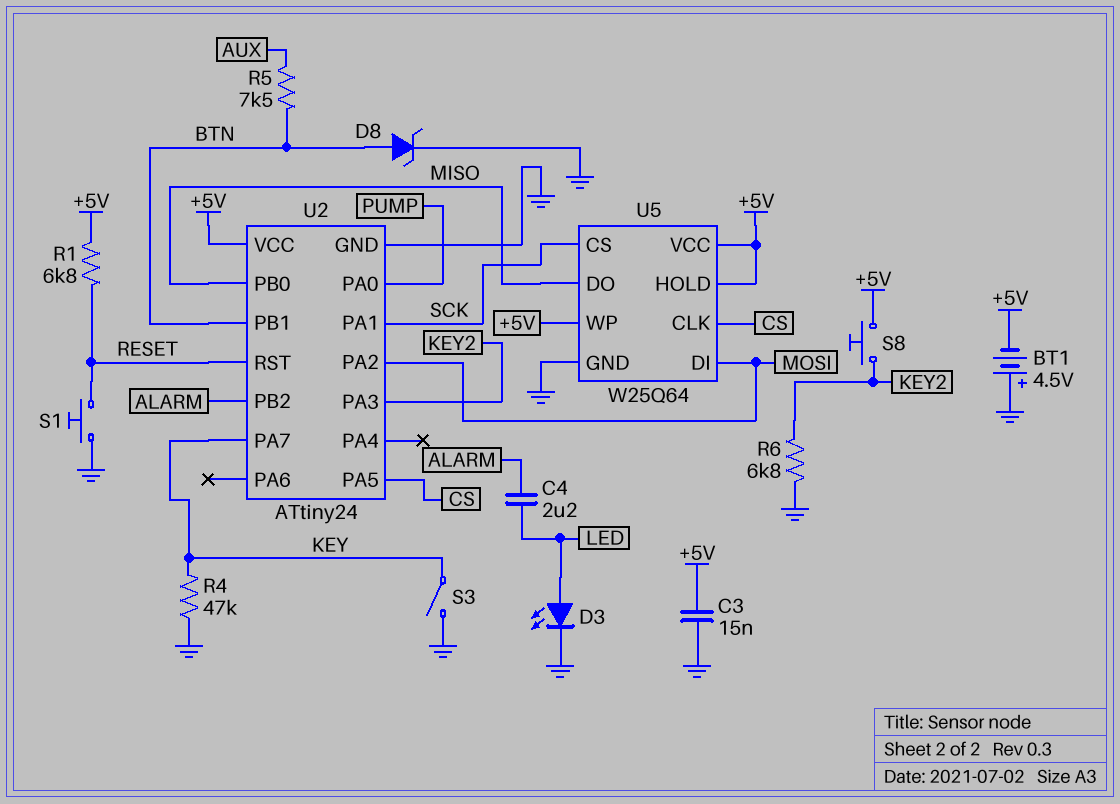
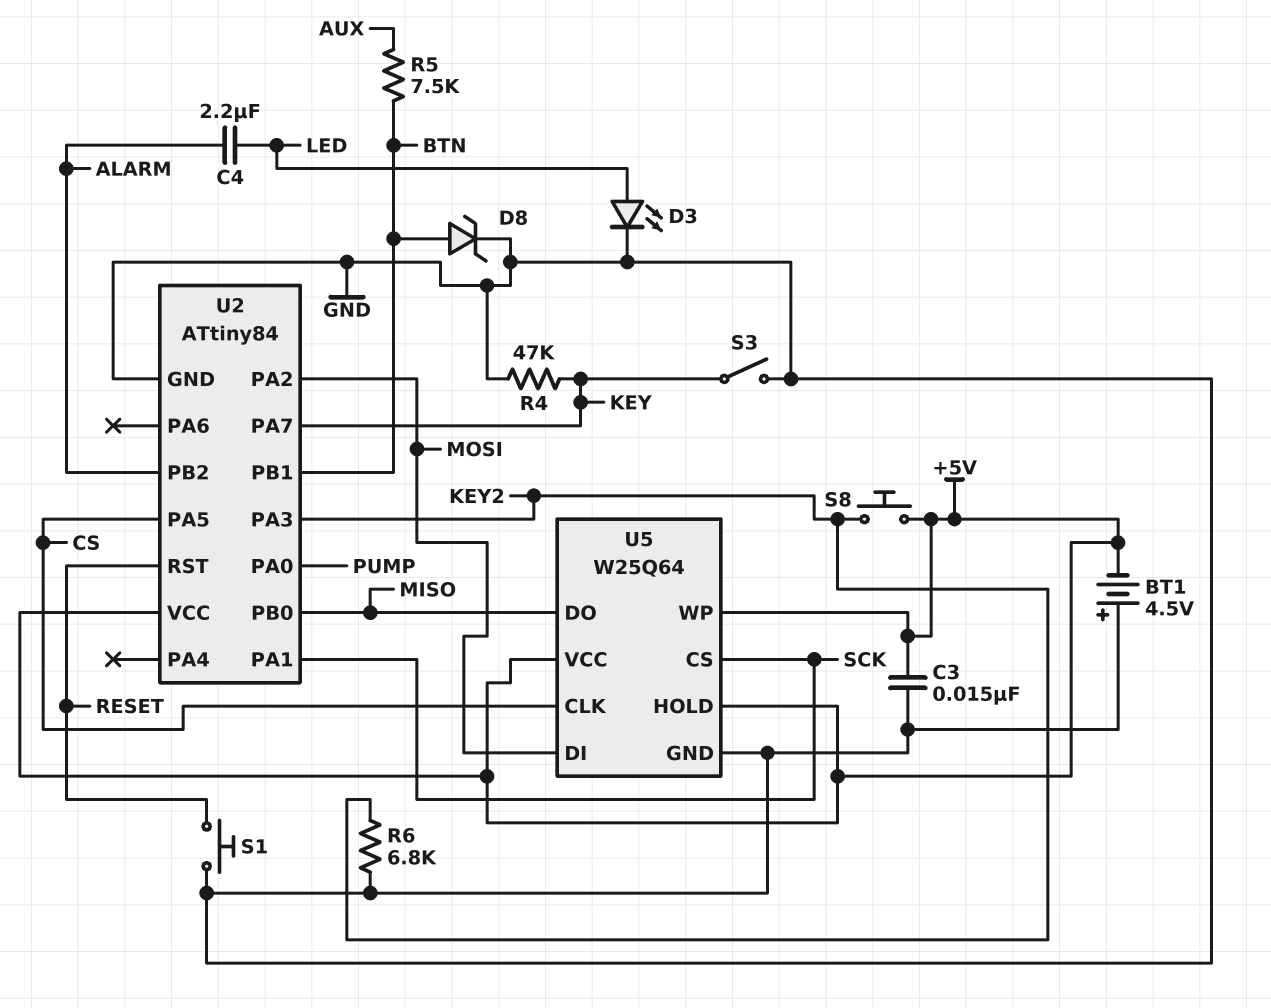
R1: 6.8k (+5V, RESET) -> none
U2: ATtiny24 -> ATtiny84

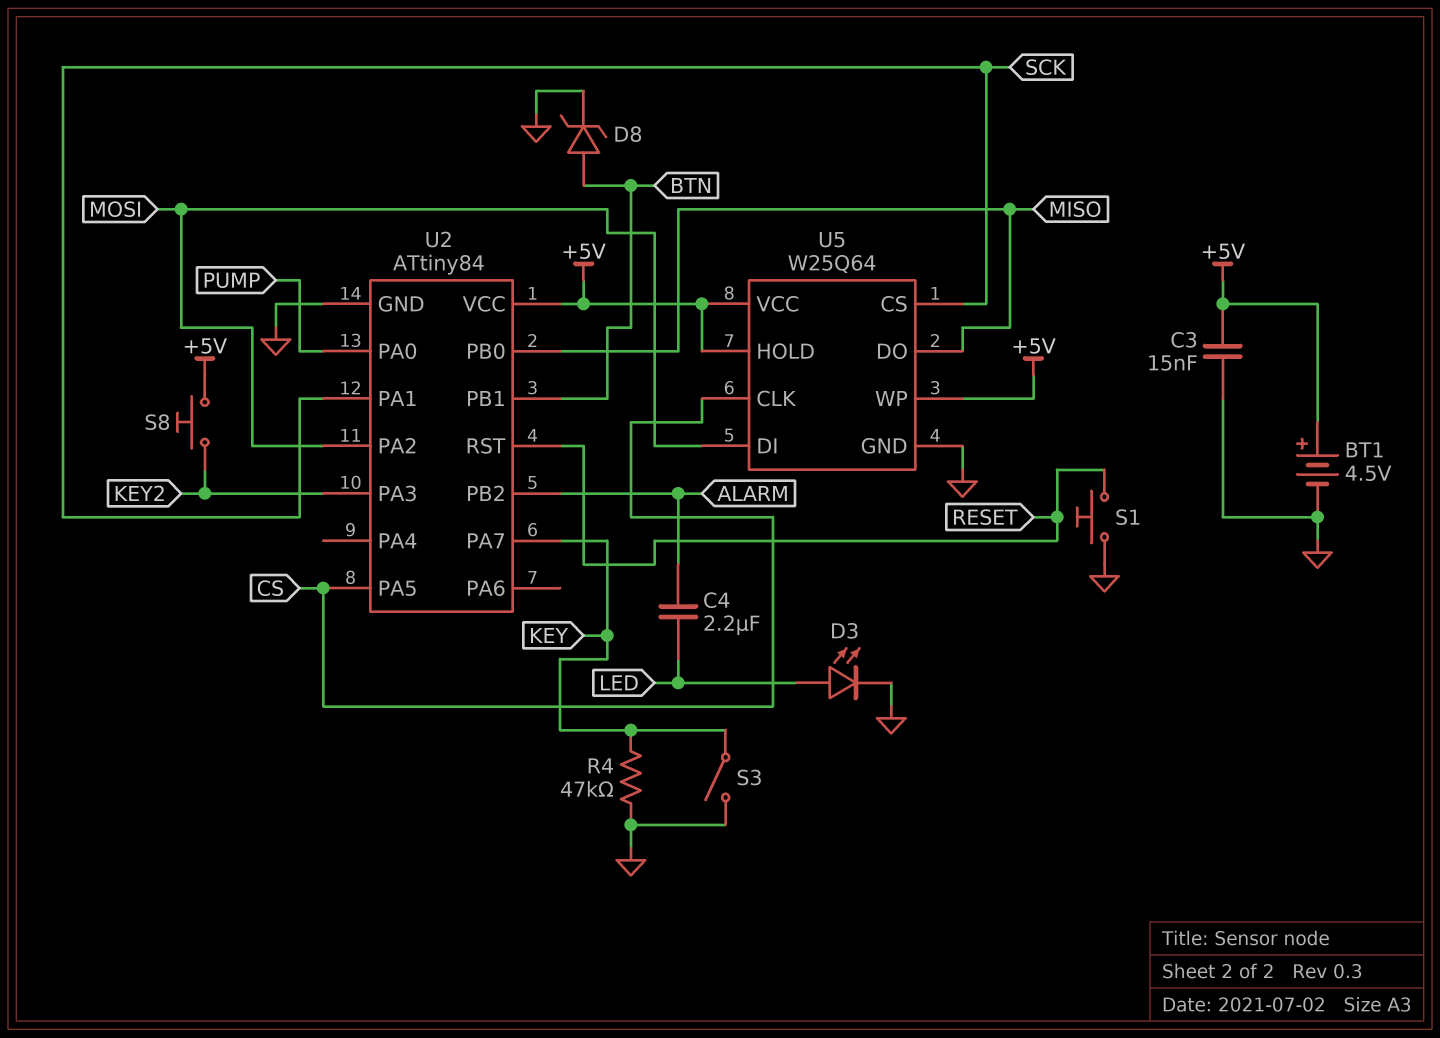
BT1: 4.5V (plus GND, minus +5V) -> 4.5V (plus +5V, minus GND)
R5: 7.5k (AUX, BTN) -> none
R6: 6.8k (GND, KEY2) -> none

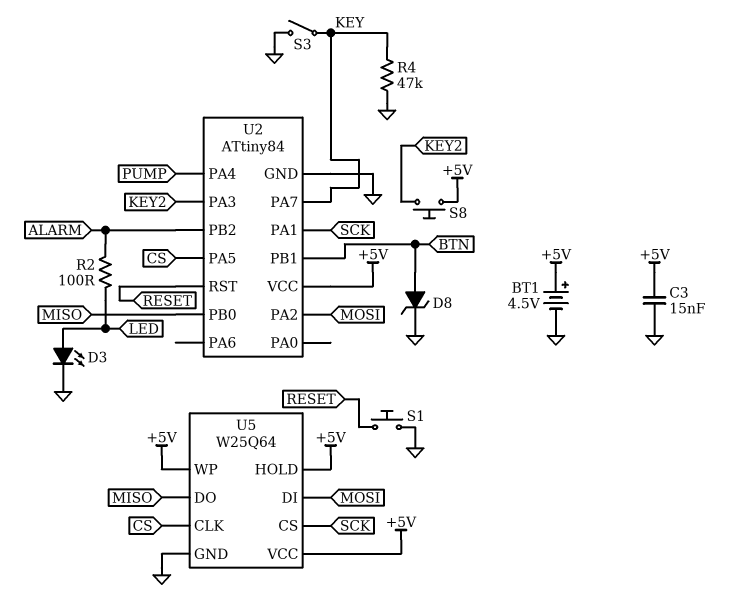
C4: 2.2uF (ALARM, LED) -> none
R2: none -> 100 (ALARM, LED)
U2 pin PA0: PUMP -> none
U2 pin PA4: none -> PUMP

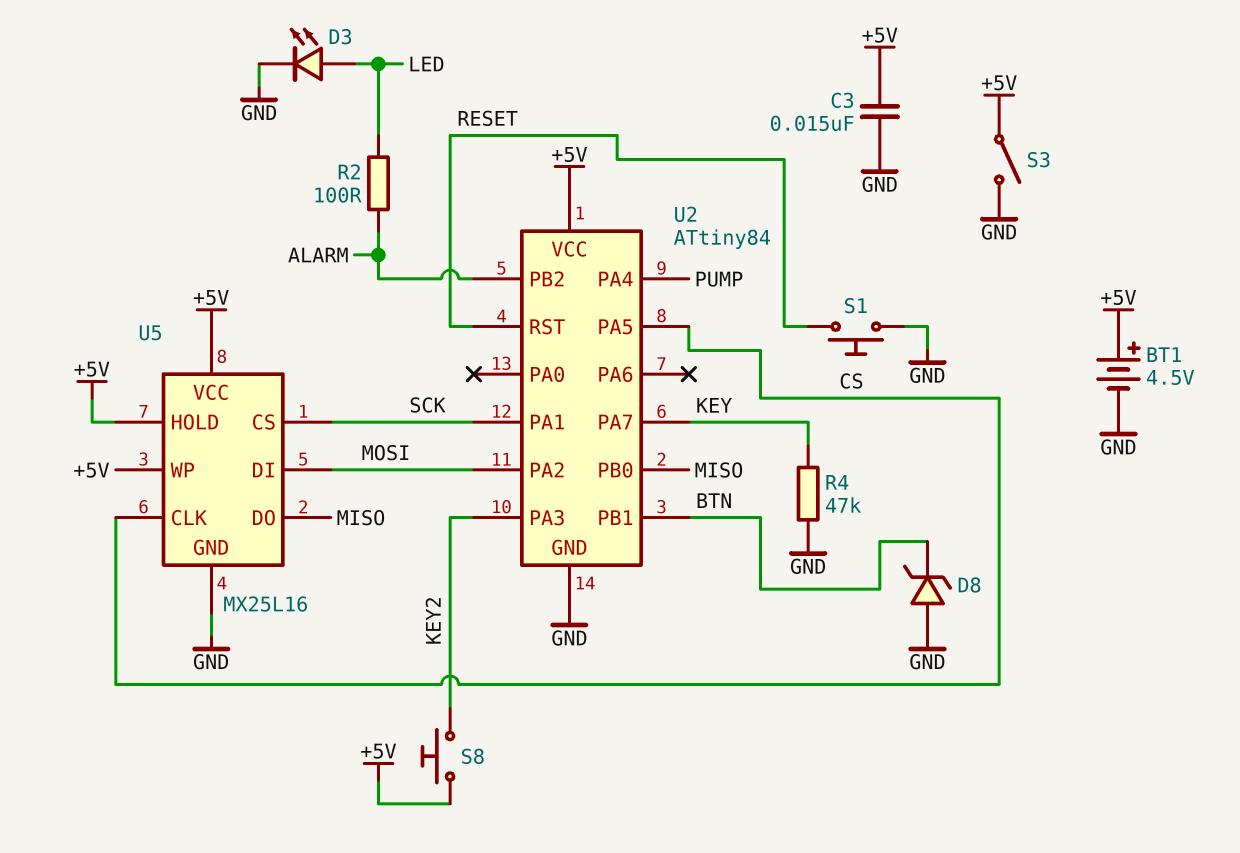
D8: zener (A BTN, K GND) -> zener (A GND, K BTN)
S3: switch (GND, KEY) -> switch (+5V, GND)
U5: W25Q64 -> MX25L16

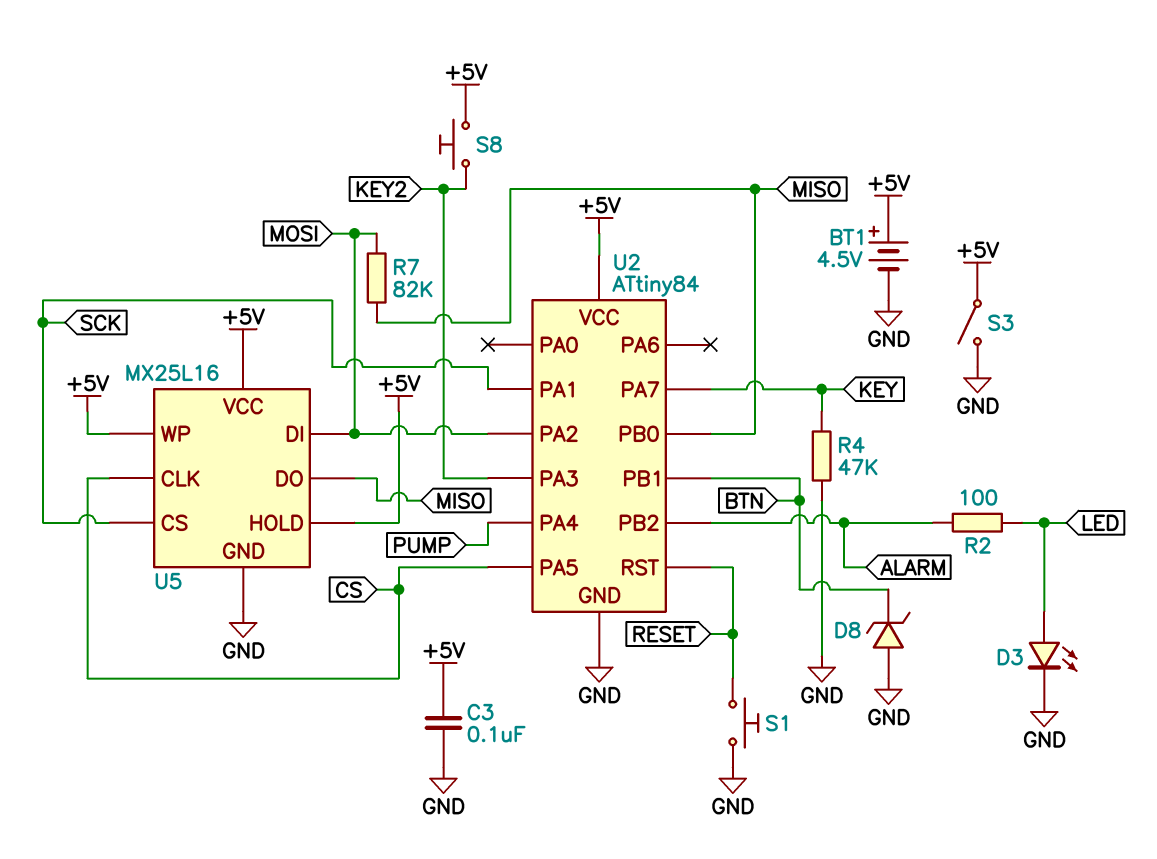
C3: 15nF (+5V, GND) -> 100nF (+5V, GND)
R7: none -> 82k (MISO, MOSI)

